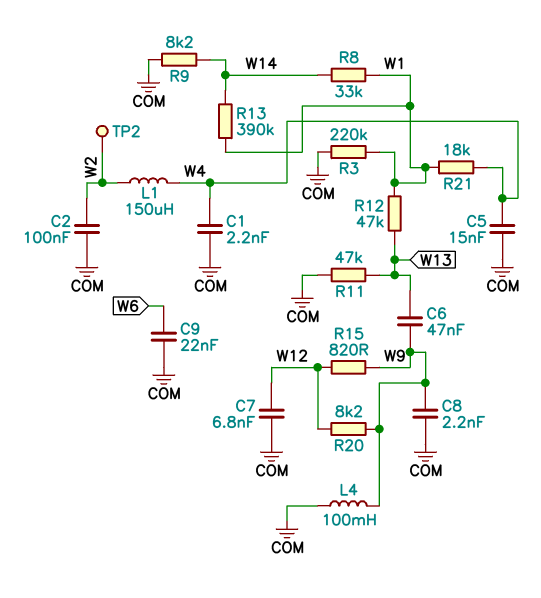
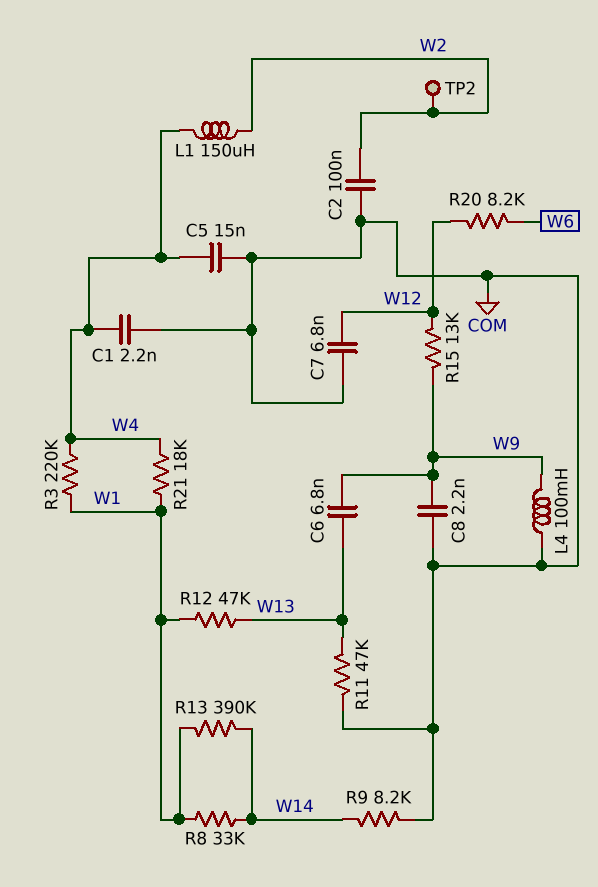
C6: 47nF (W9, W13) -> 6.8nF (W9, W13)
C9: 22nF (COM, W6) -> none
R3: 220k (COM, W1) -> 220k (W1, W4)
R15: 820 (W9, W12) -> 13k (W9, W12)
R20: 8.2k (W9, W12) -> 8.2k (W6, W12)

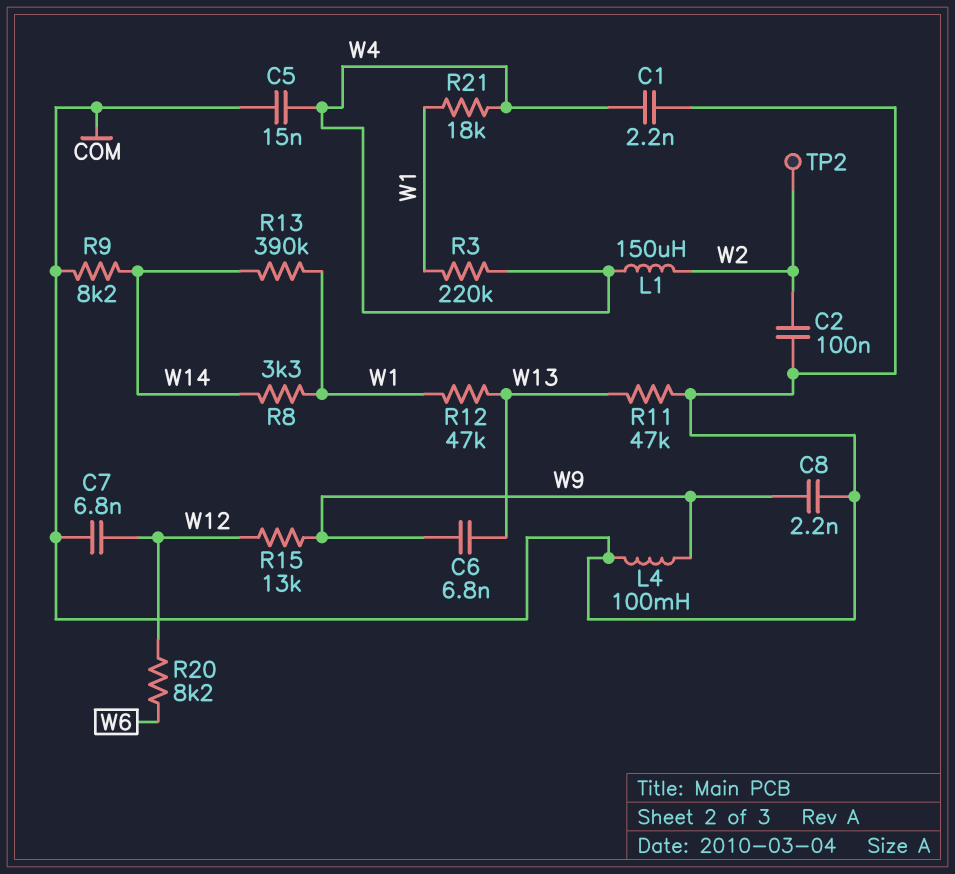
R8: 33k (W1, W14) -> 3.3k (W1, W14)

